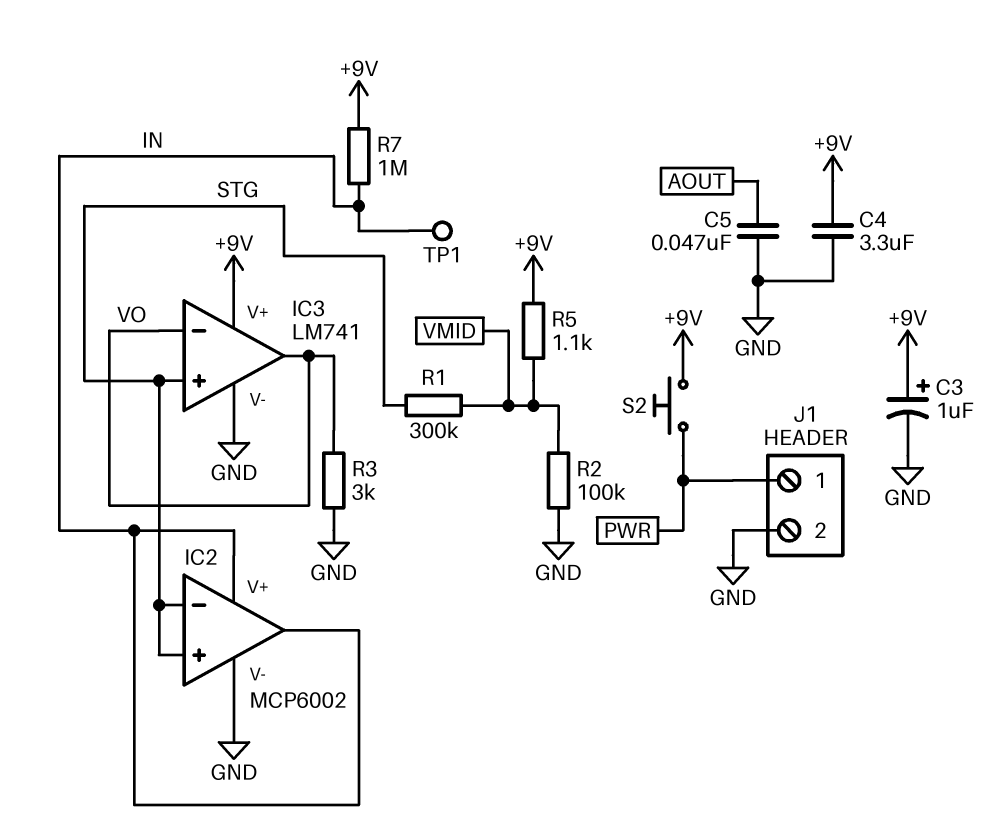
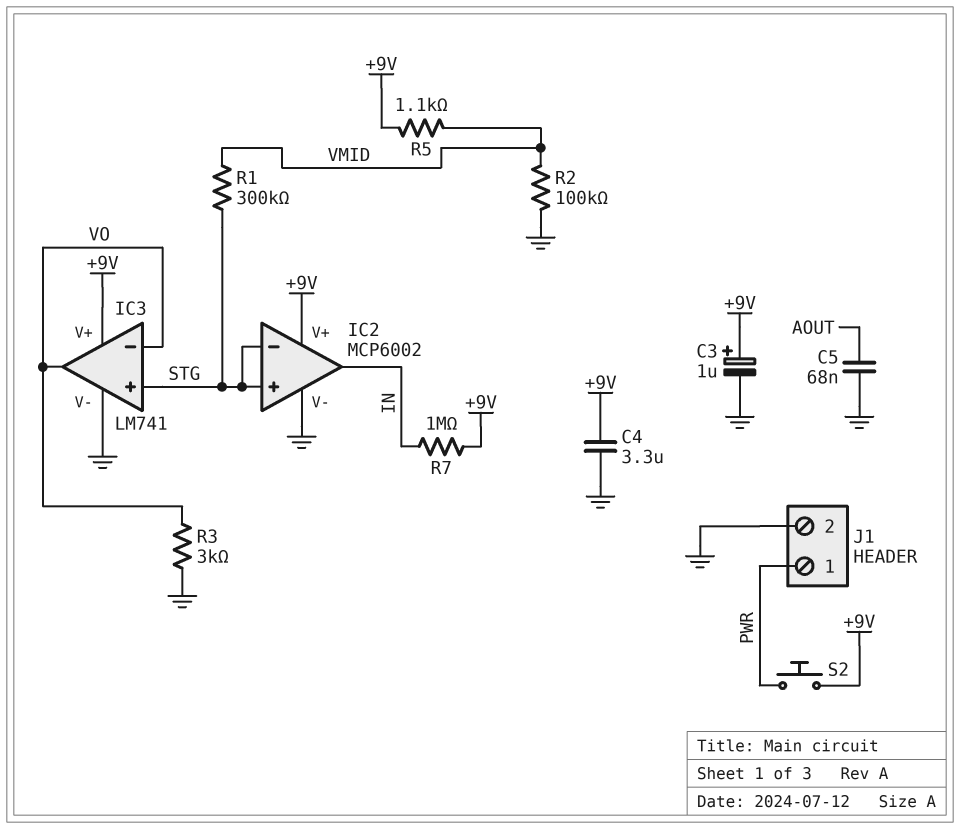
C5: 47nF (AOUT, GND) -> 68nF (AOUT, GND)
IC2 pin V+: IN -> +9V
TP1: test point (IN) -> none

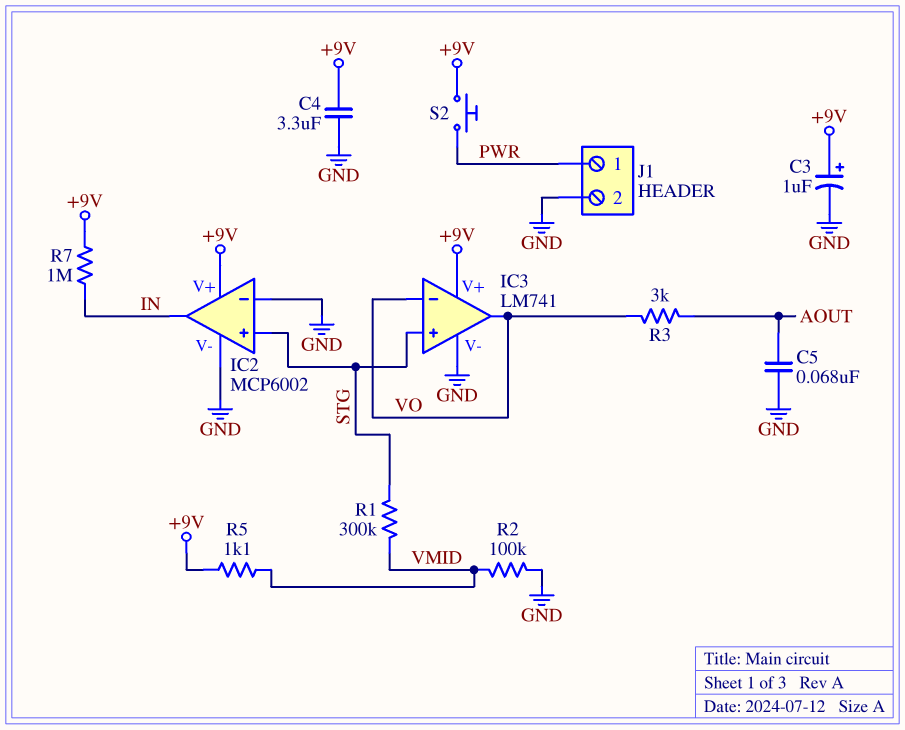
IC2 pin in-: STG -> GND
R3: 3k (GND, VO) -> 3k (AOUT, VO)

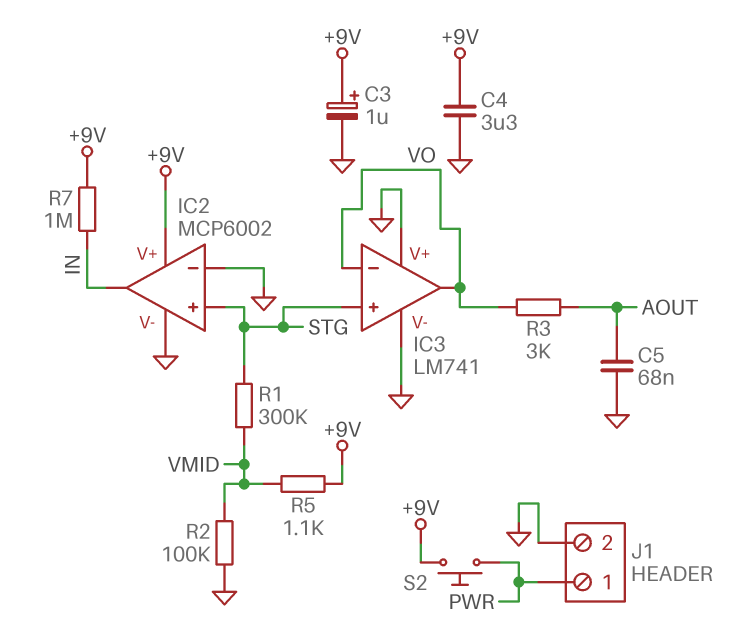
IC3 pin V+: +9V -> GND

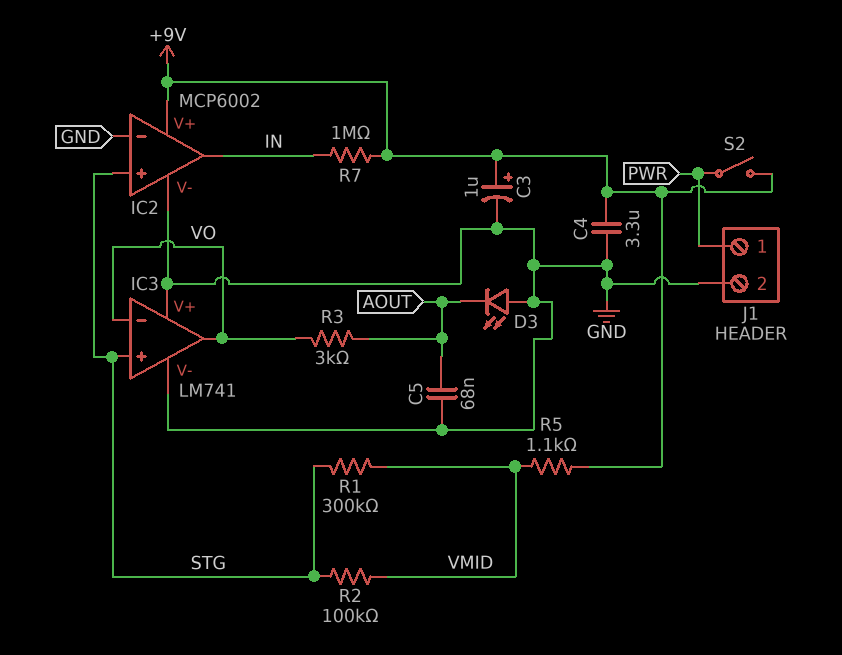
D3: none -> LED (A GND, K AOUT)
R2: 100k (GND, VMID) -> 100k (STG, VMID)
S2: button (+9V, PWR) -> switch (+9V, PWR)

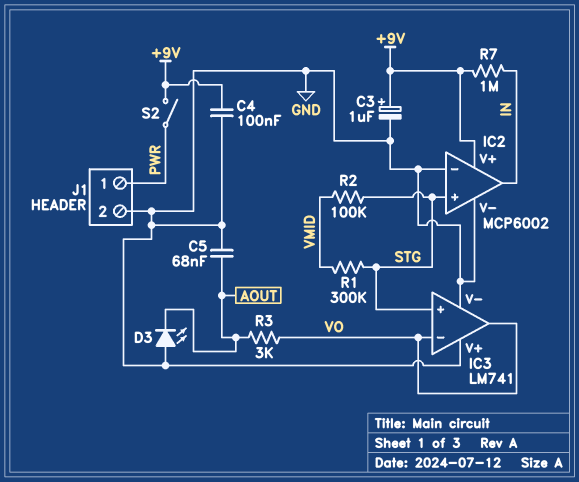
C4: 3.3uF (+9V, GND) -> 100nF (+9V, GND)
R5: 1.1k (+9V, VMID) -> none

